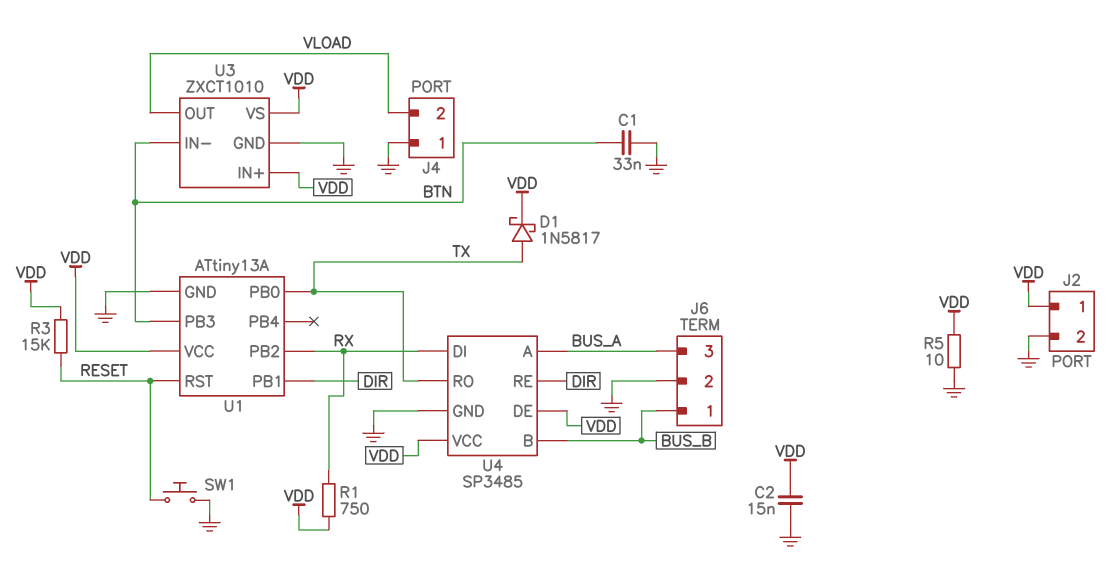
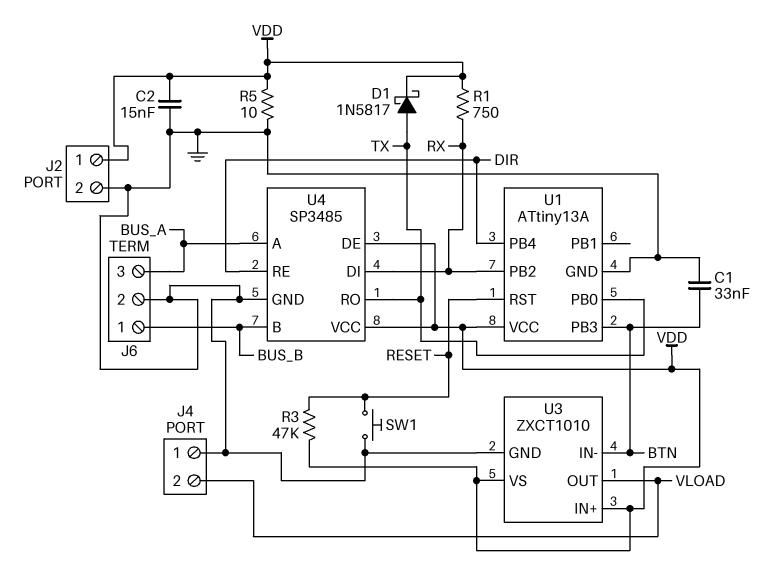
R3: 15k (RESET, VDD) -> 47k (RESET, VDD)
U1 pin PB1: DIR -> none
U1 pin PB4: none -> DIR

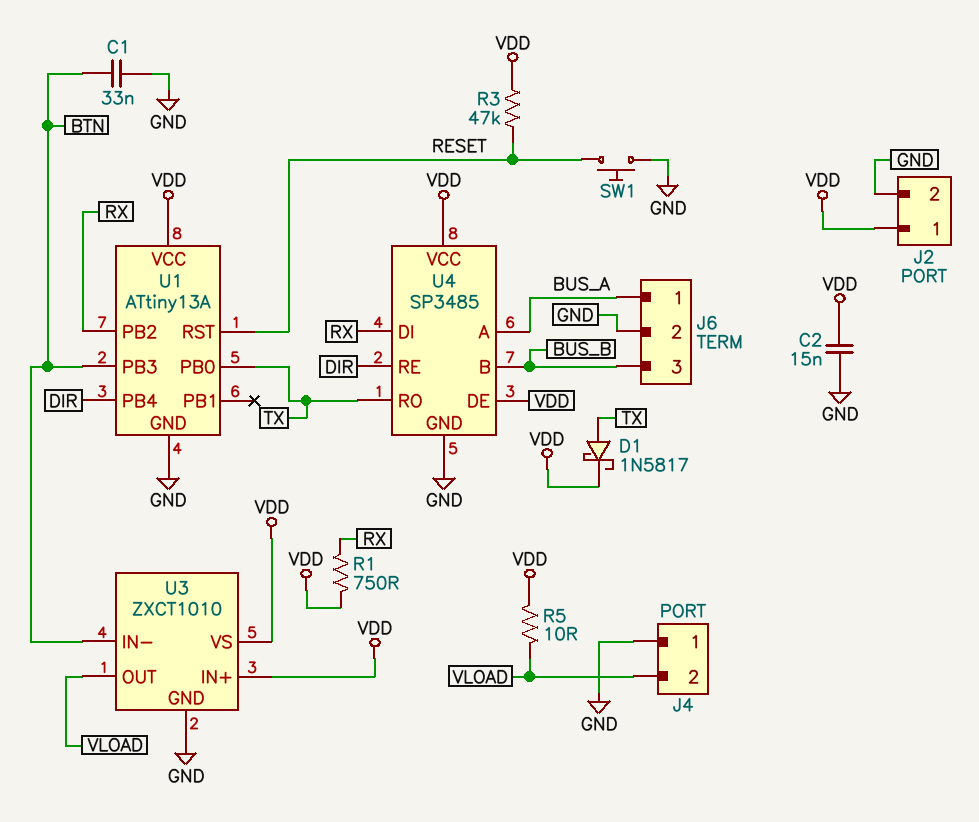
J6 pin 1: BUS_B -> BUS_A
J6 pin 3: BUS_A -> BUS_B
R5: 10 (GND, VDD) -> 10 (VDD, VLOAD)

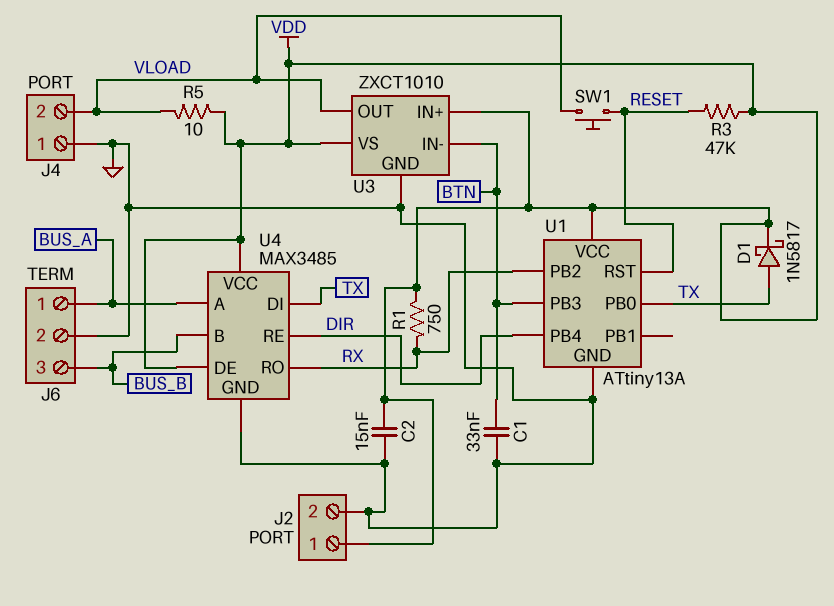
SW1: button (GND, RESET) -> button (RESET, VLOAD)
U4: SP3485 -> MAX3485
U4 pin DI: RX -> TX
U4 pin RO: TX -> RX

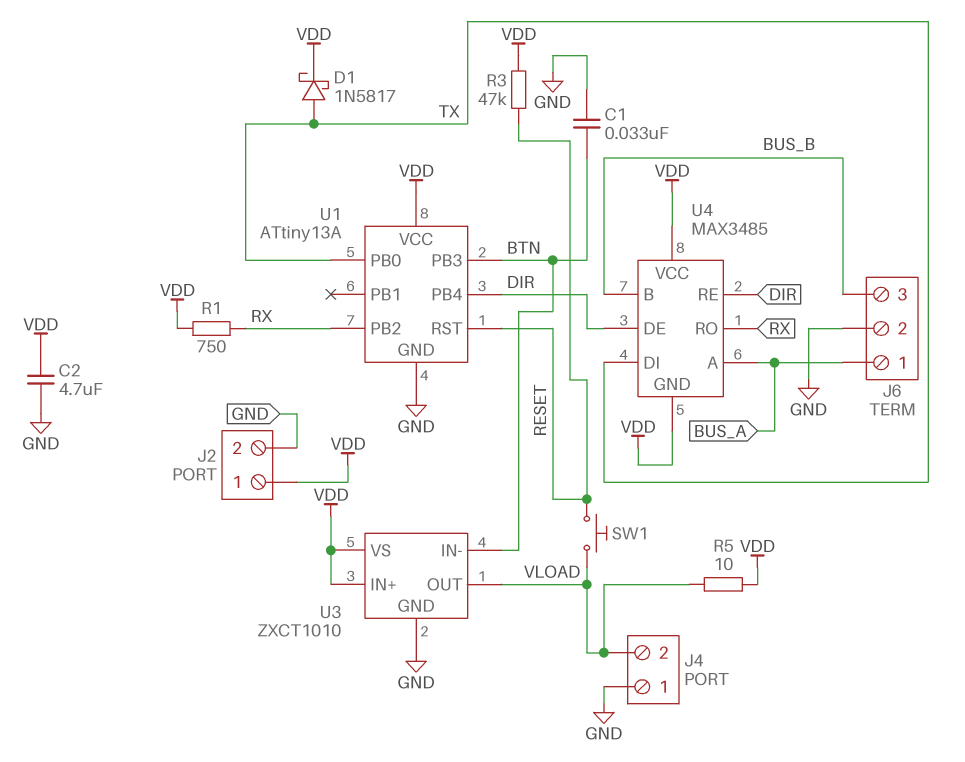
C2: 15nF (GND, VDD) -> 4.7uF (GND, VDD)
U4 pin DE: VDD -> DIR
U4 pin GND: GND -> VDD

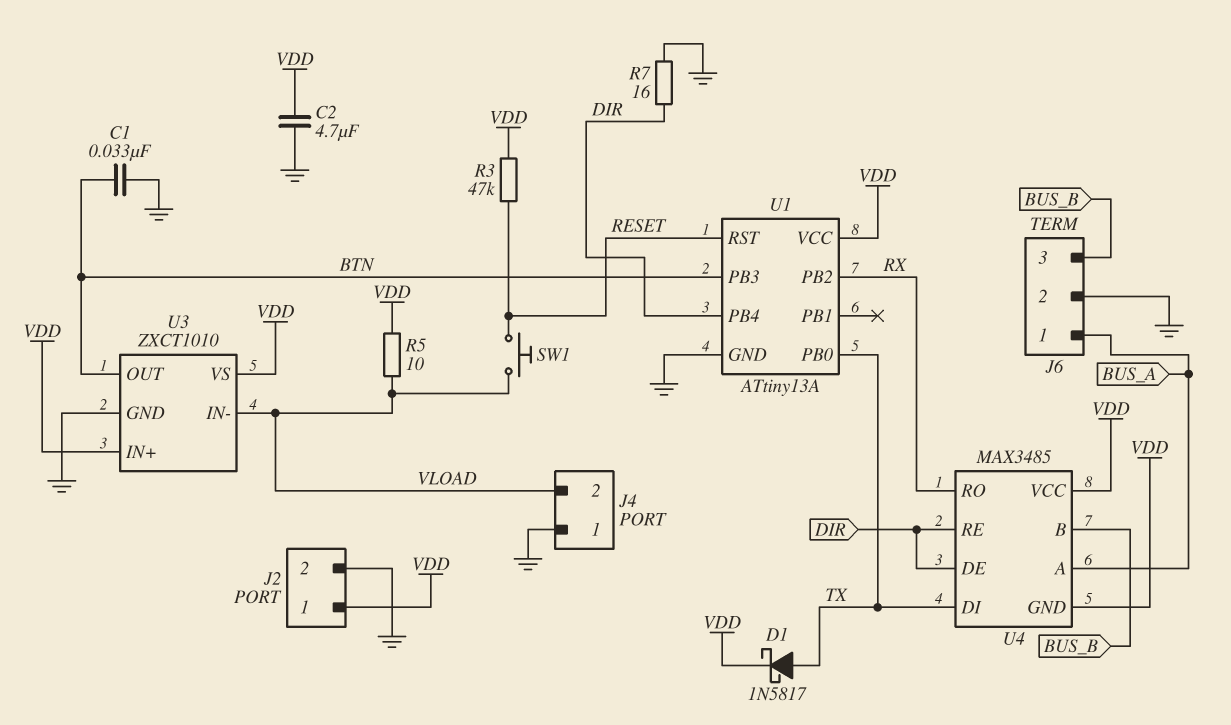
R1: 750 (RX, VDD) -> none
R7: none -> 16 (DIR, GND)
U3 pin IN-: BTN -> VLOAD
U3 pin OUT: VLOAD -> BTN

